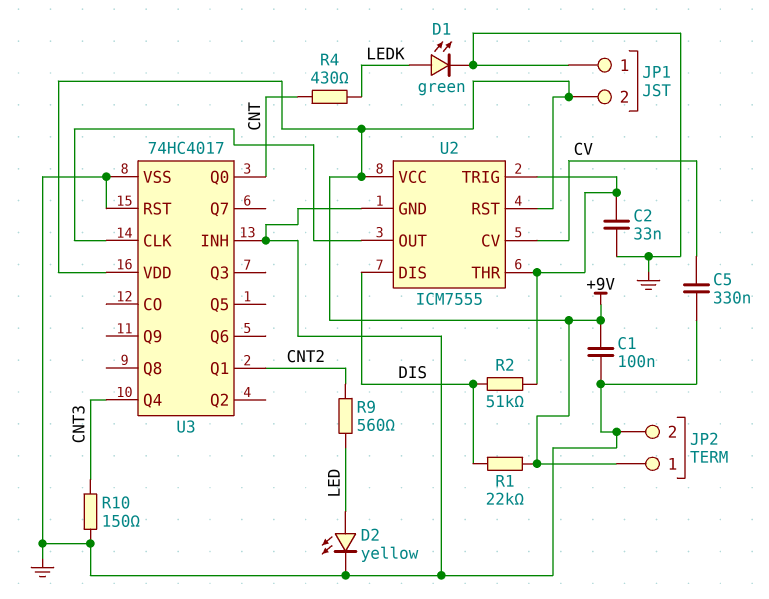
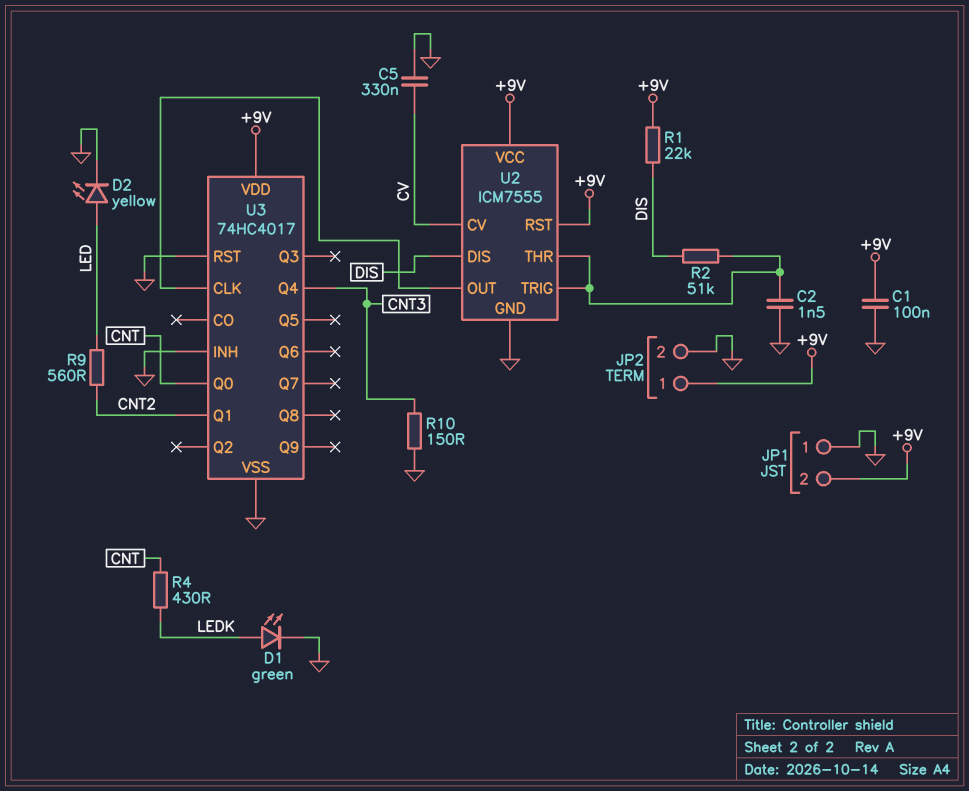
C2: 33nF (GND, U2/THR) -> 1.5nF (GND, U2/THR)

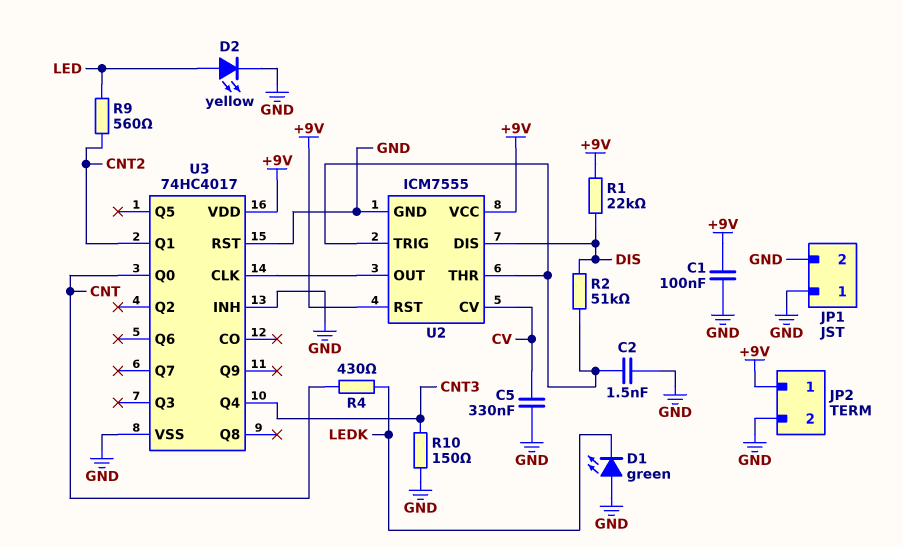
D1: LED green (A LEDK, K GND) -> LED green (A GND, K LEDK)
JP1 pin 2: +9V -> GND

